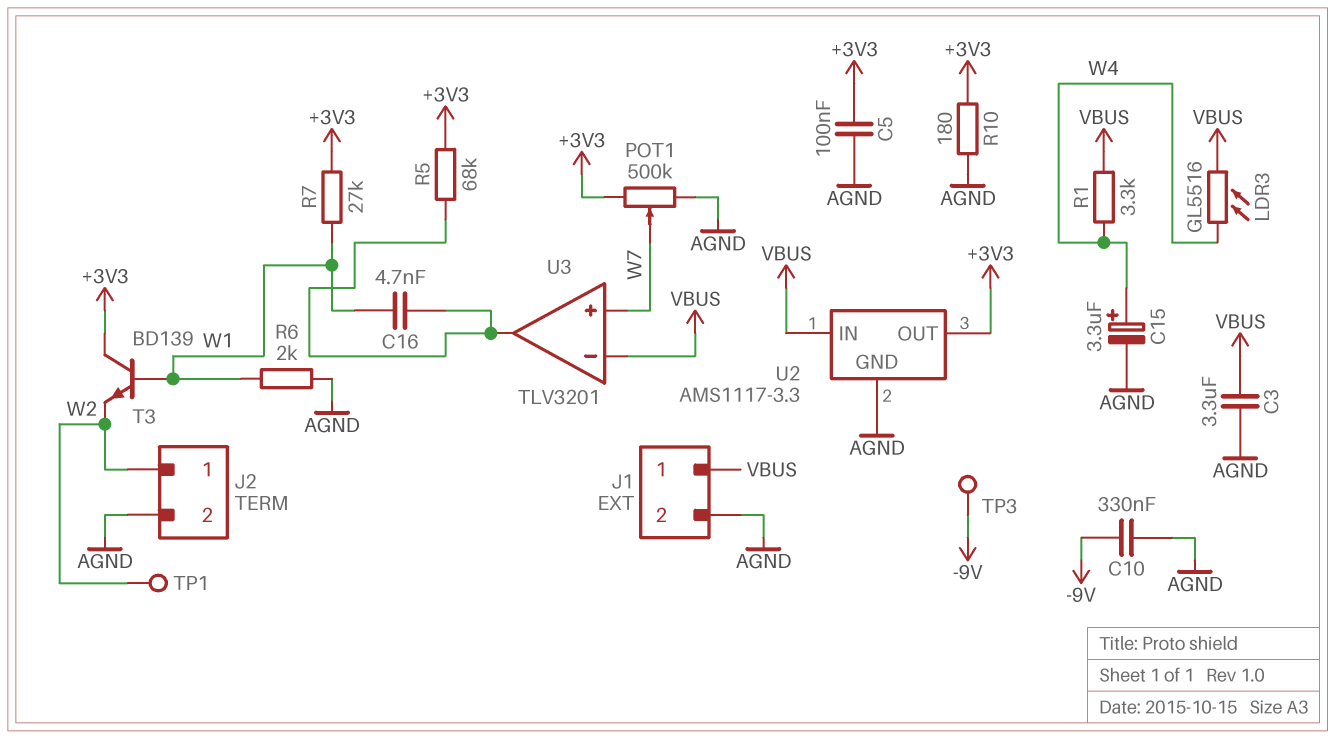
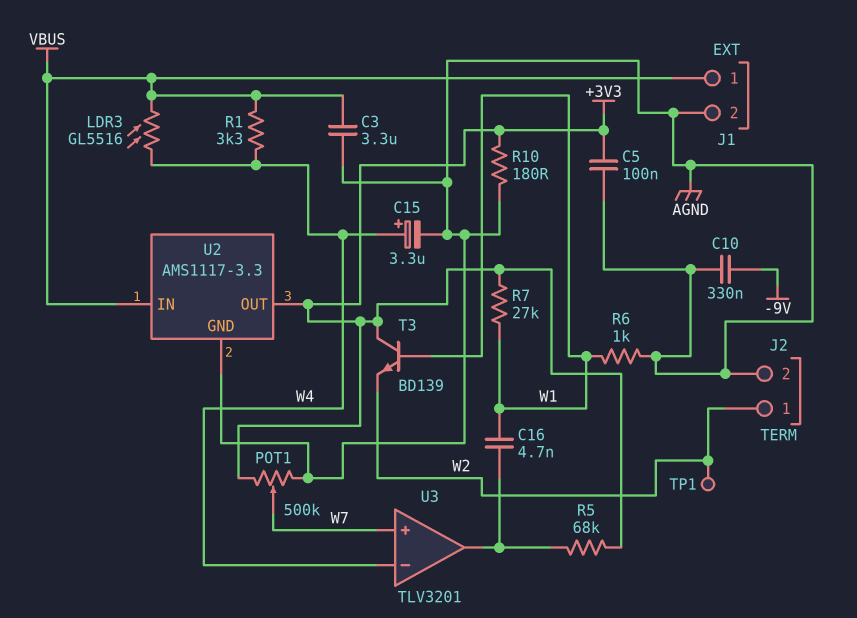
R6: 2k (AGND, W1) -> 1k (AGND, W1)
TP3: test point (-9V) -> none
U3 pin in-: VBUS -> W4

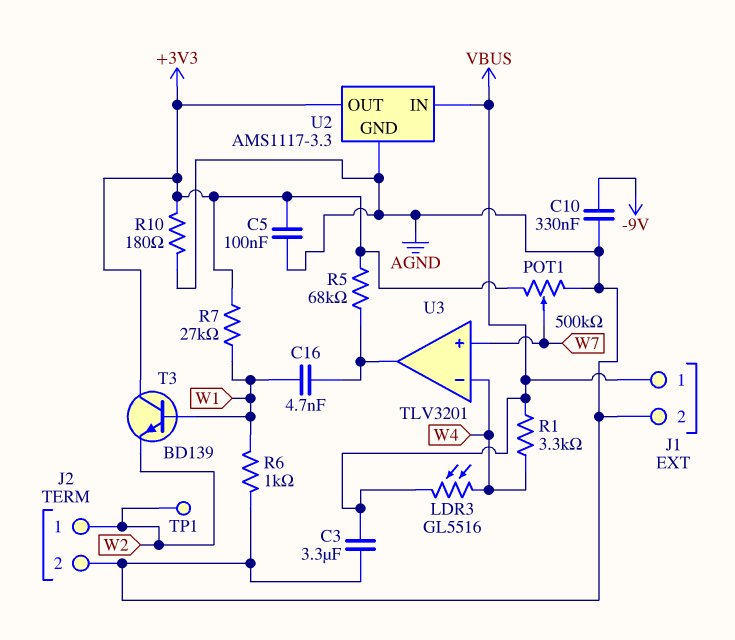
C15: 3.3uF (plus W4, minus AGND) -> none

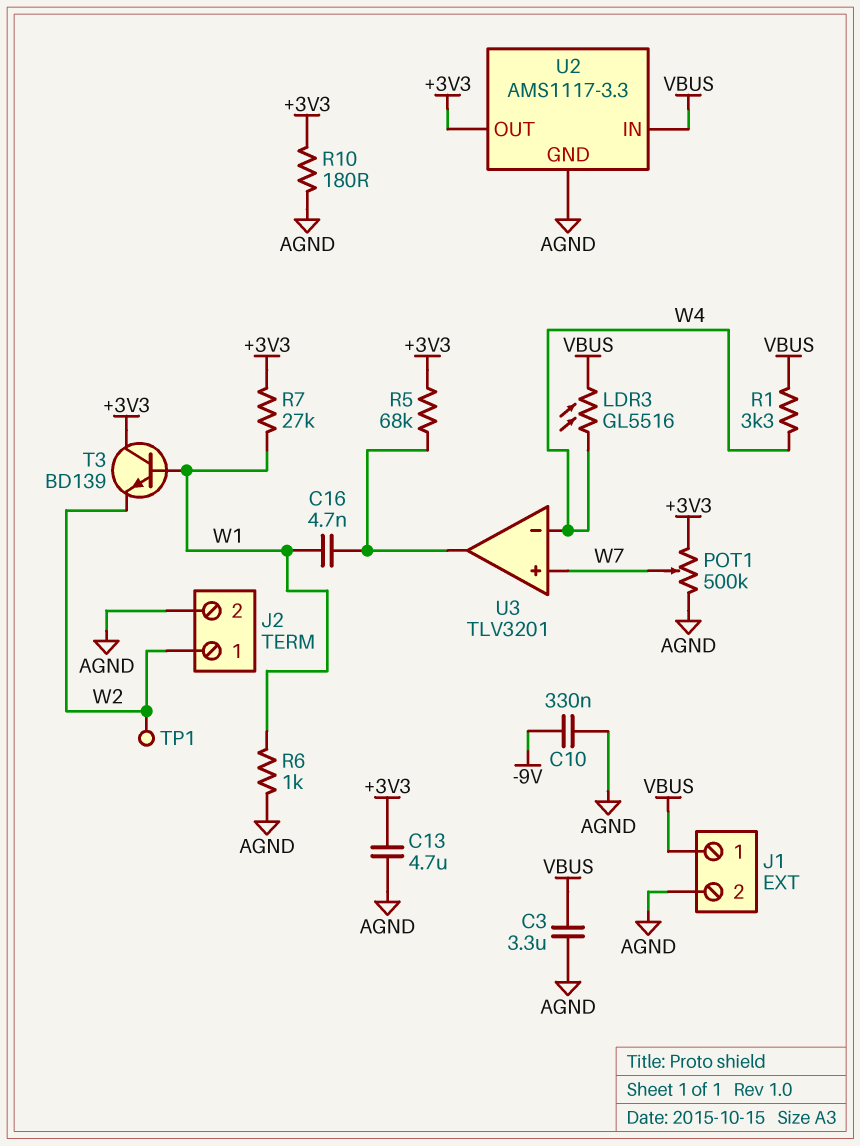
C5: 100nF (+3V3, AGND) -> none
C13: none -> 4.7uF (+3V3, AGND)

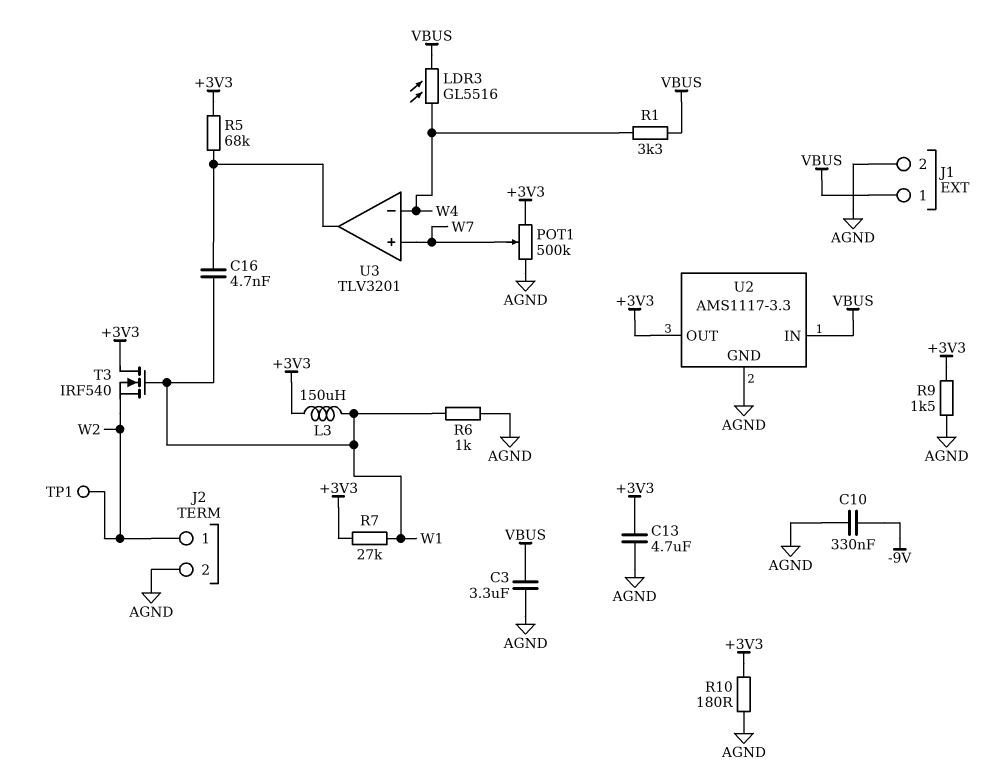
L3: none -> 150uH (+3V3, W1)
R9: none -> 1.5k (+3V3, AGND)
T3: NPN BD139 (B W1, C +3V3, E W2) -> NMOS IRF540 (G W1, D +3V3, S W2)

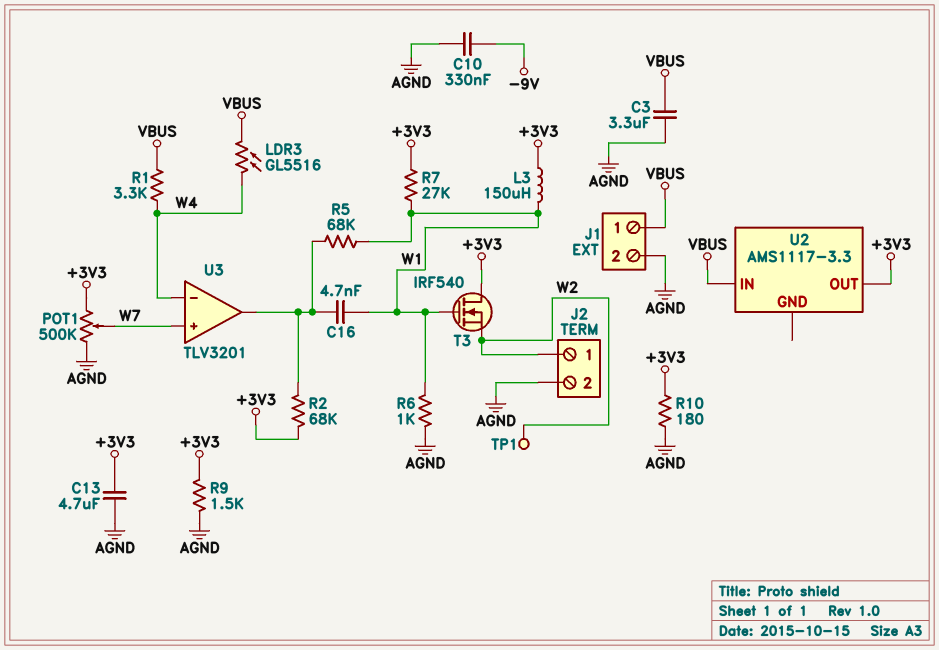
R2: none -> 68k (+3V3, U3/out)
R5: 68k (+3V3, U3/out) -> 68k (U3/out, W1)
U2 pin GND: AGND -> none

